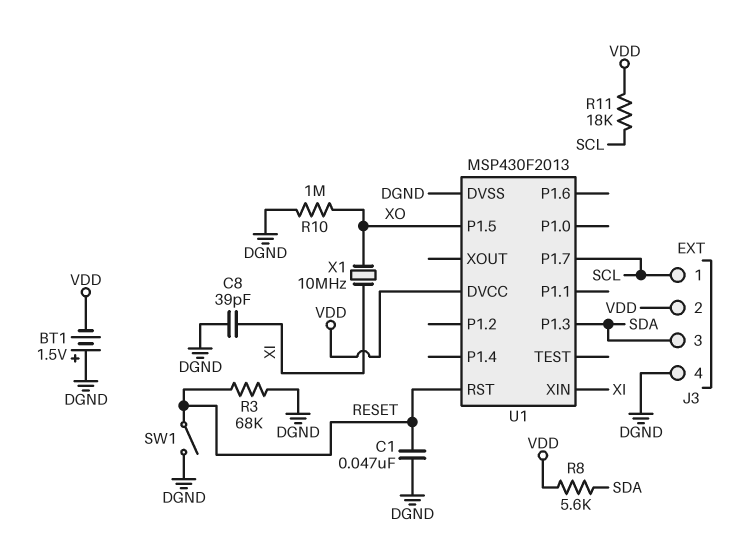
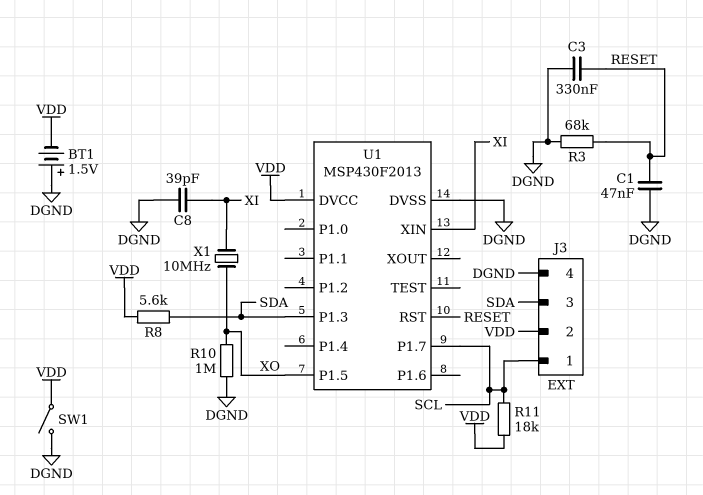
C3: none -> 330nF (DGND, RESET)
SW1: switch (DGND, RESET) -> switch (DGND, VDD)

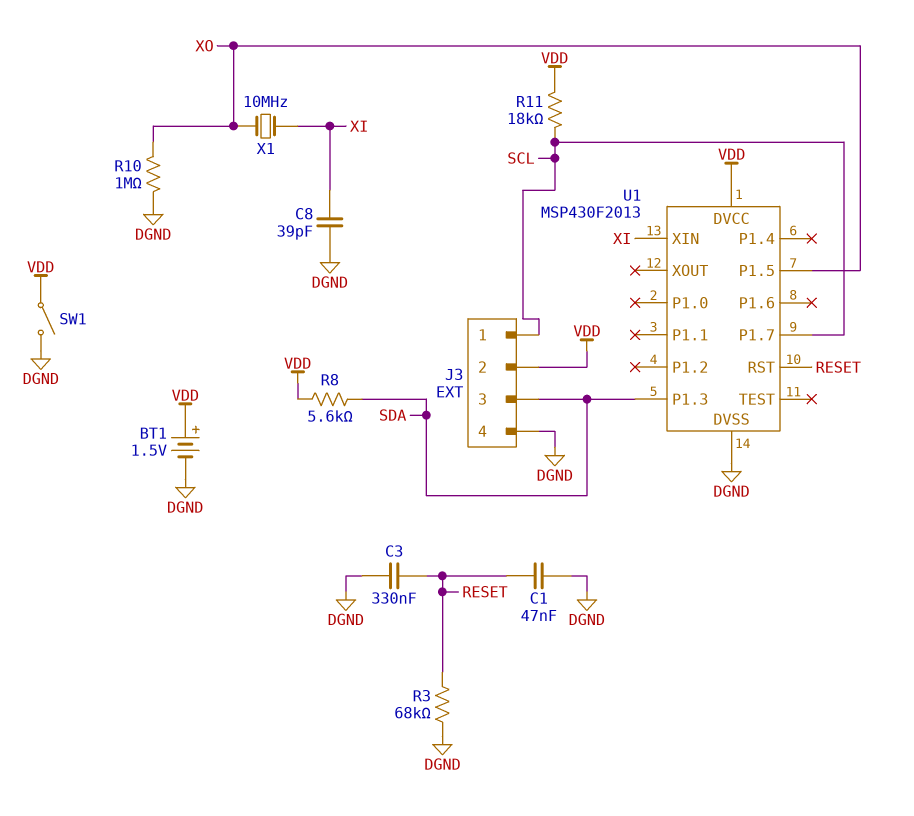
BT1: 1.5V (plus DGND, minus VDD) -> 1.5V (plus VDD, minus DGND)

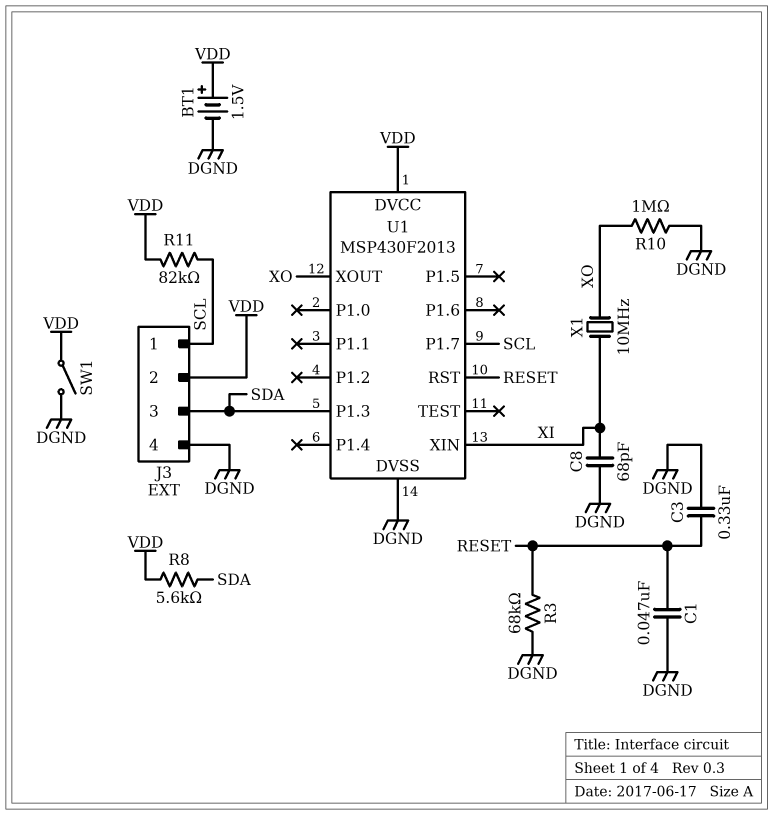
C8: 39pF (DGND, XI) -> 68pF (DGND, XI)
R11: 18k (SCL, VDD) -> 82k (SCL, VDD)
U1 pin P1.5: XO -> none
U1 pin XOUT: none -> XO

